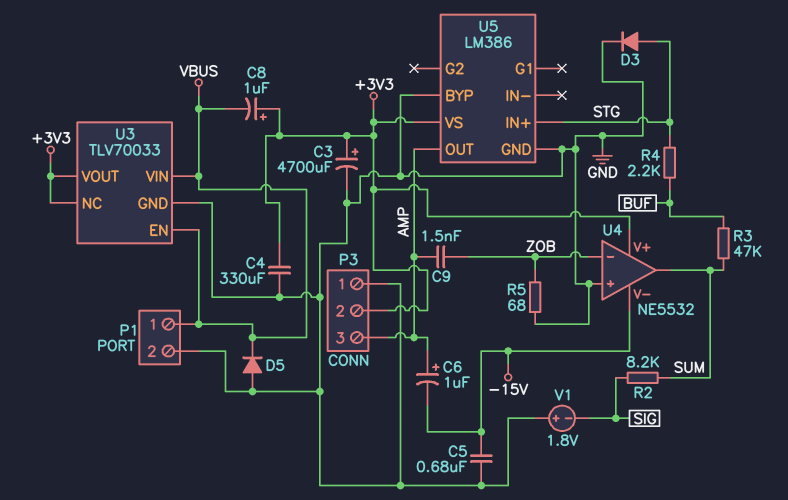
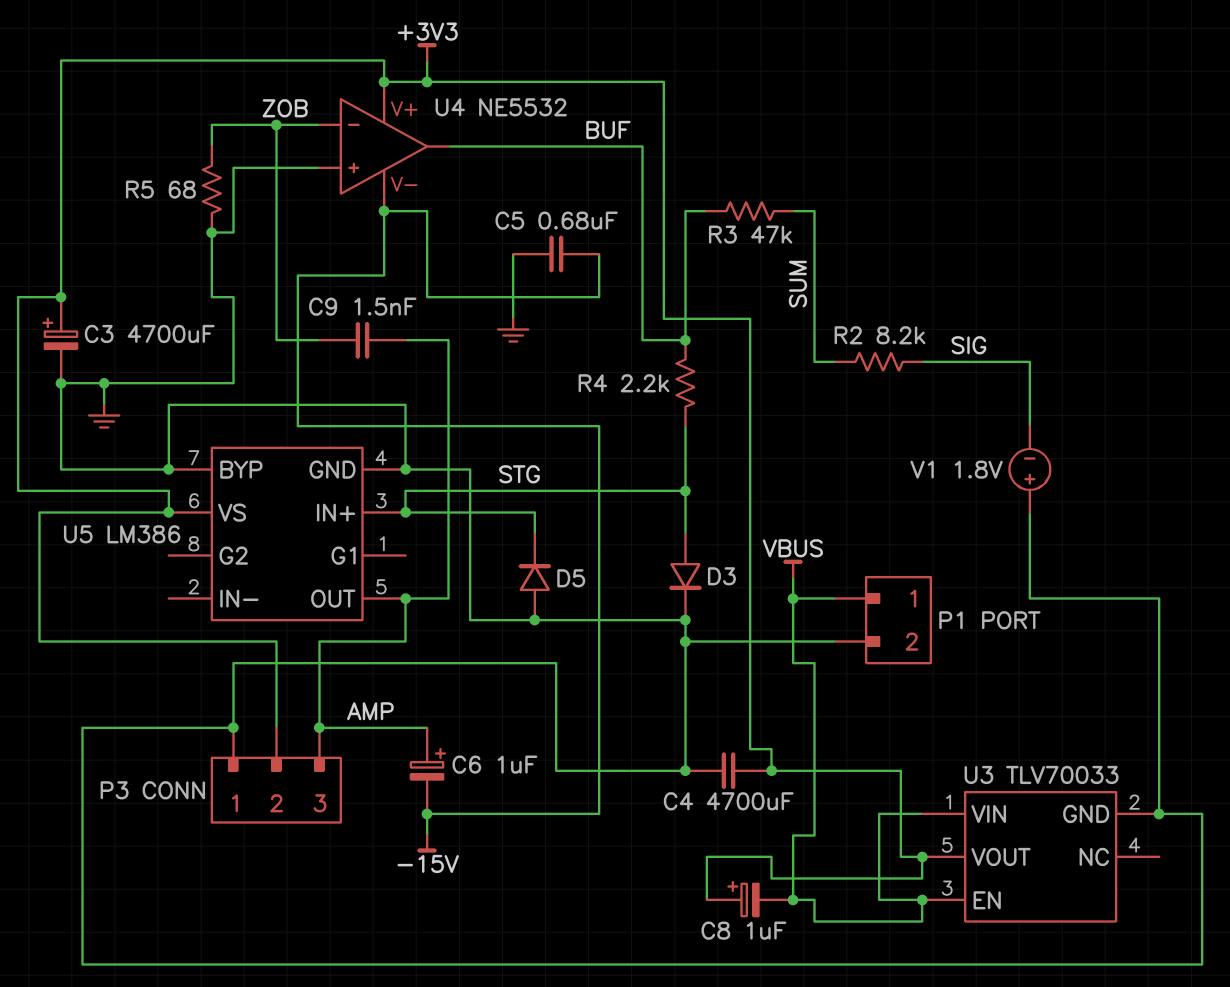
C4: 330uF (+3V3, GND) -> 4700uF (+3V3, GND)
D5: diode (A GND, K VBUS) -> diode (A GND, K STG)
U3 pin NC: +3V3 -> none
U4 pin out: SUM -> BUF

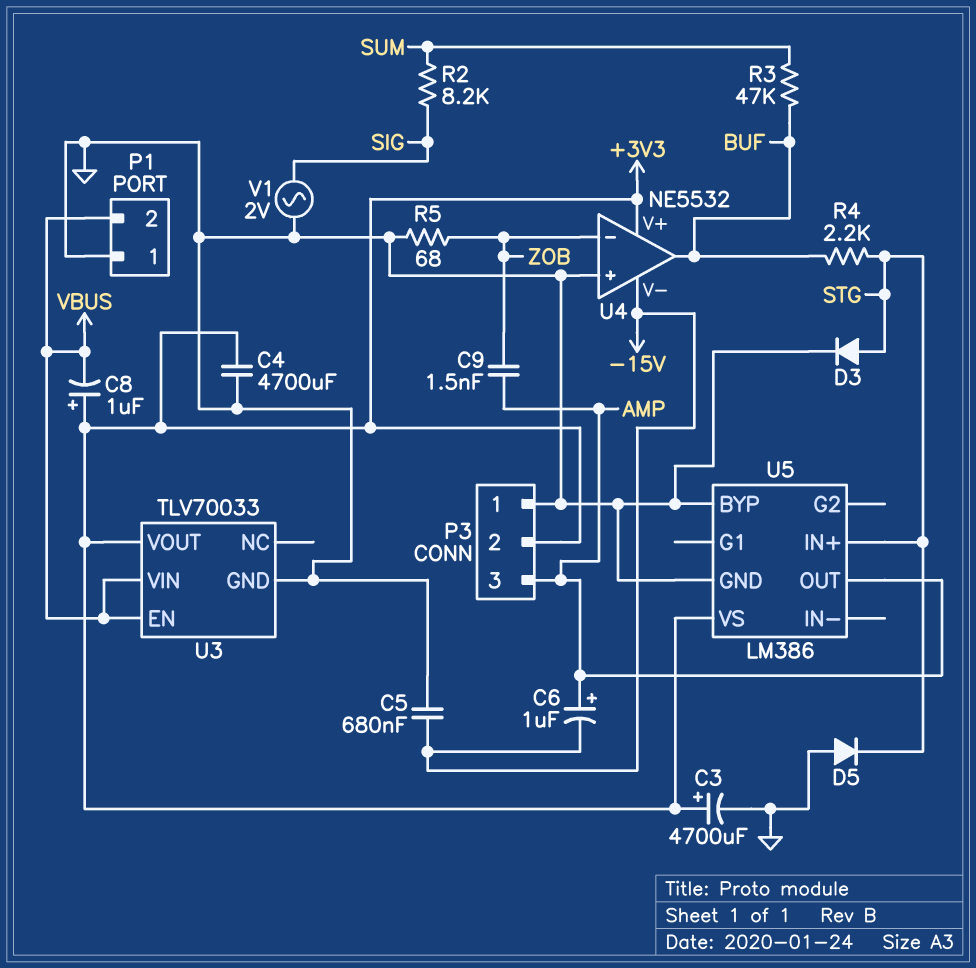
P1 pin 1: VBUS -> GND
P1 pin 2: GND -> VBUS
V1: 1.8V (plus GND, minus SIG) -> AC 2V (GND, SIG)

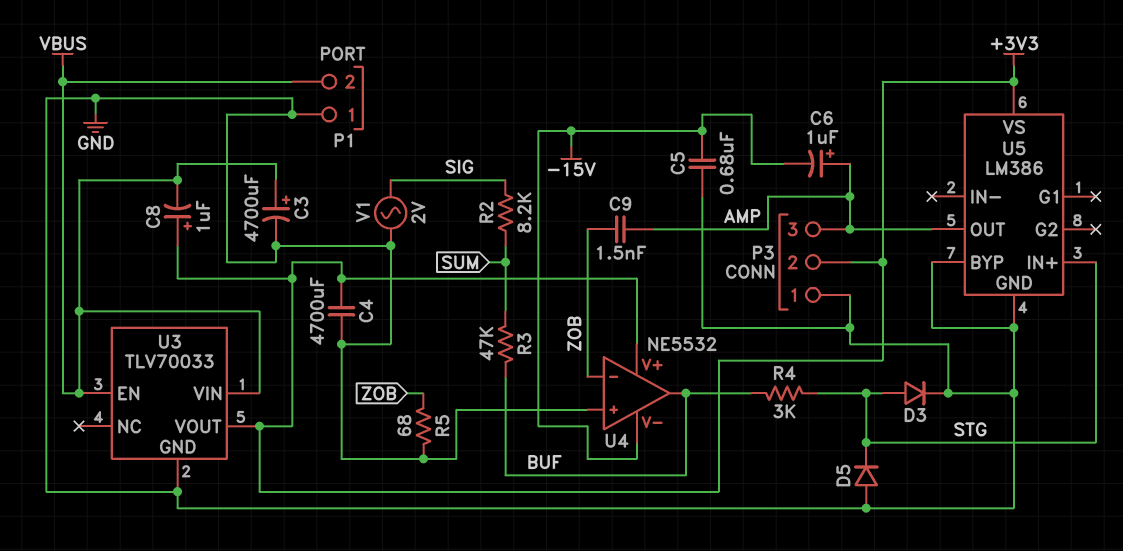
C3: 4700uF (plus +3V3, minus GND) -> 4700uF (plus VBUS, minus GND)
R4: 2.2k (BUF, STG) -> 3k (BUF, STG)

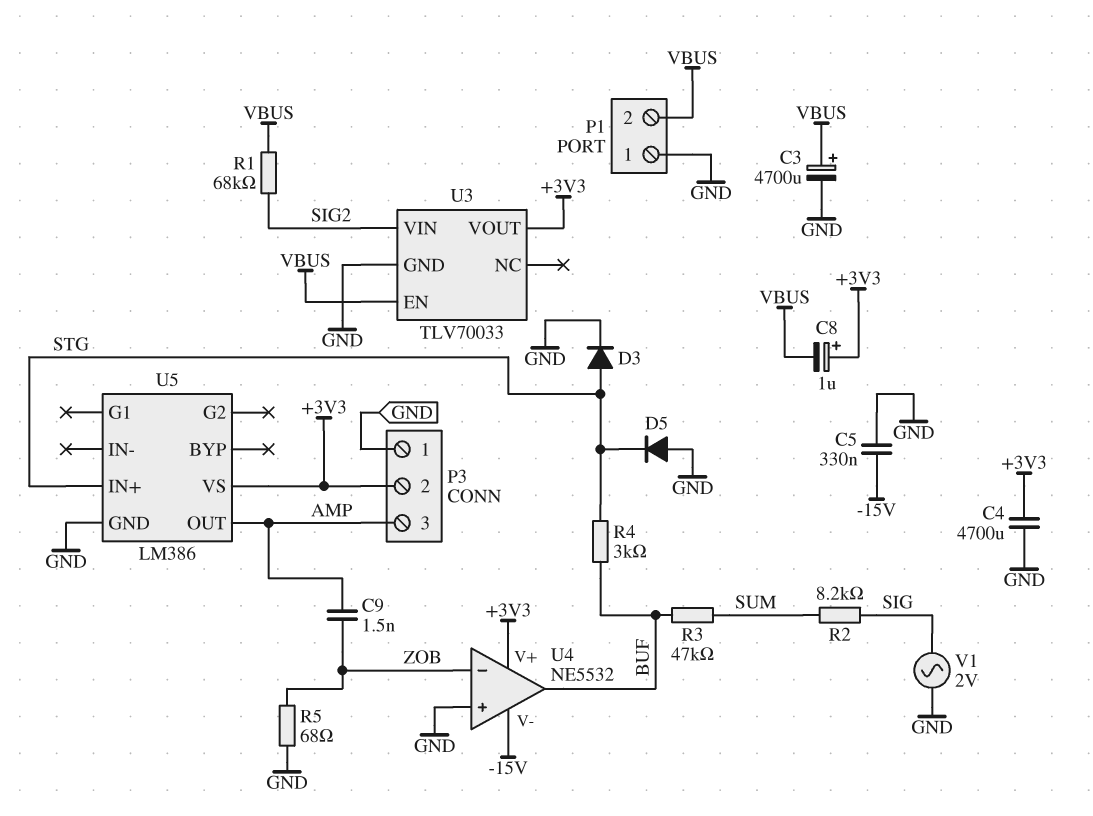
C5: 680nF (-15V, GND) -> 330nF (-15V, GND)
C6: 1uF (plus AMP, minus -15V) -> none
R1: none -> 68k (SIG2, VBUS)
U3 pin VIN: VBUS -> SIG2
U5 pin BYP: GND -> none

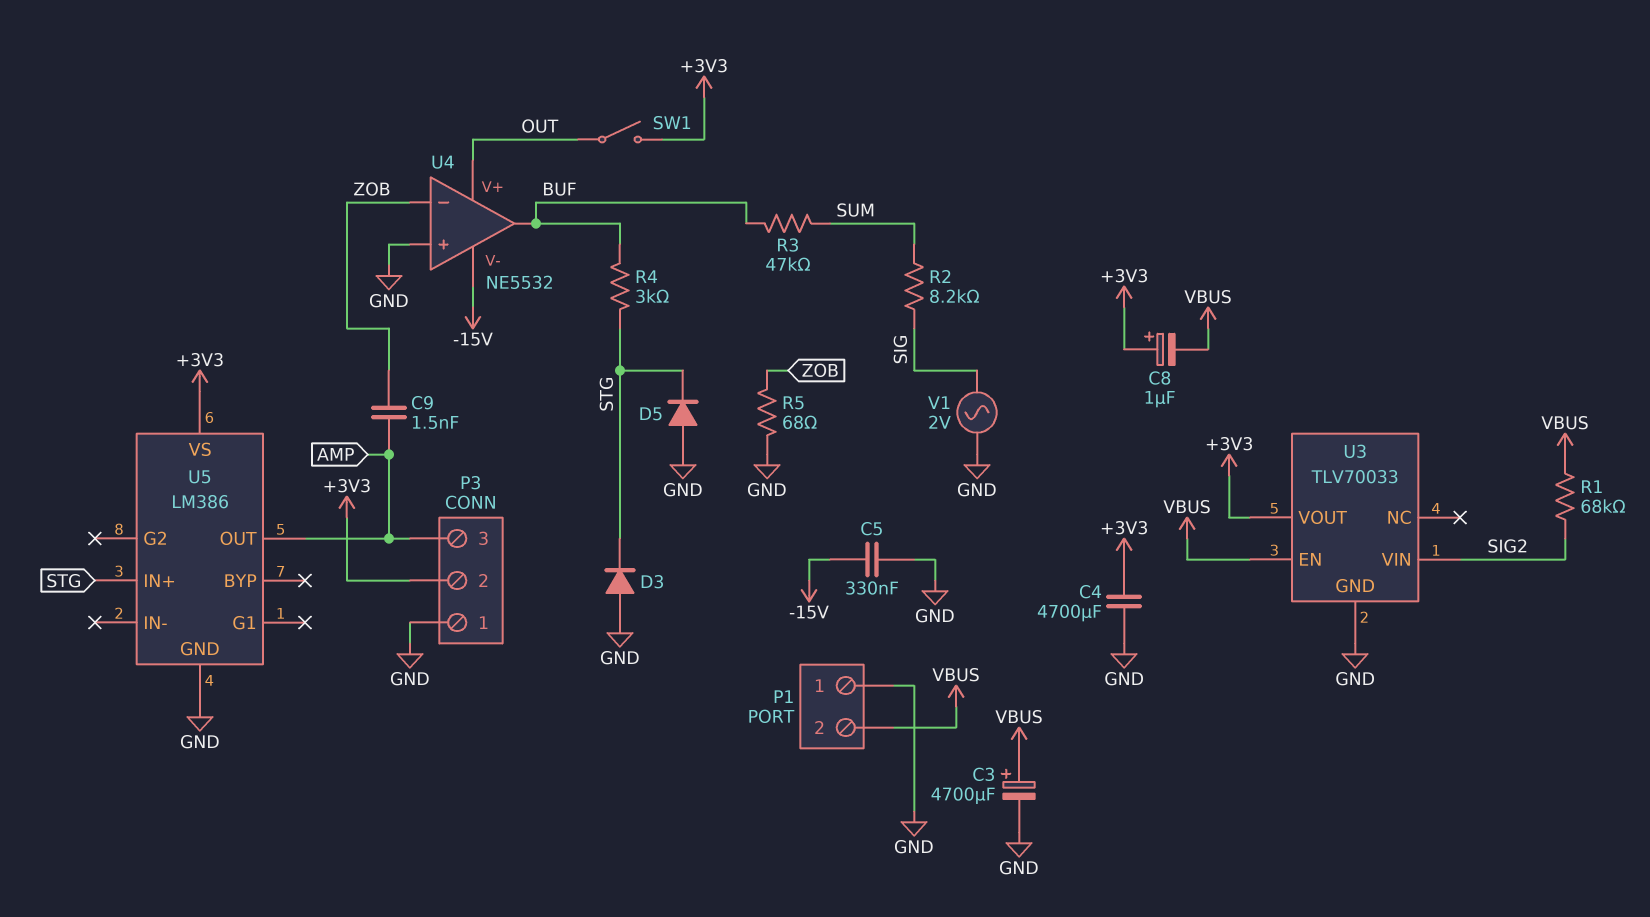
D3: diode (A STG, K GND) -> diode (A GND, K STG)
SW1: none -> switch (+3V3, OUT)
U4 pin V+: +3V3 -> OUT

